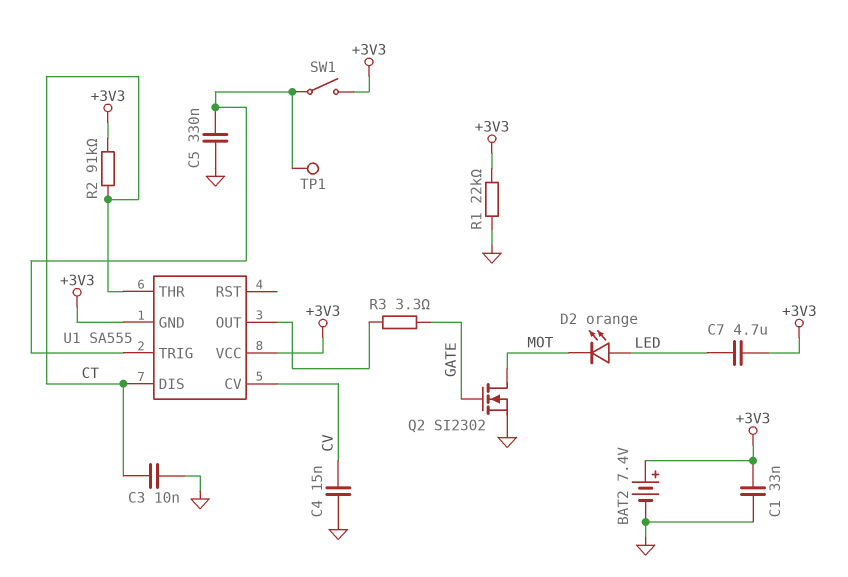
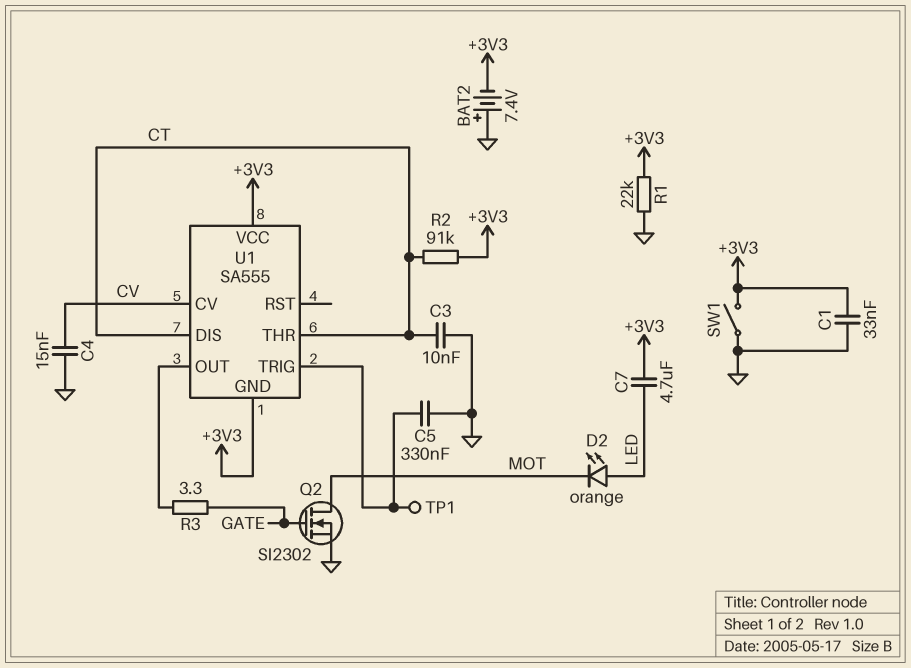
BAT2: 7.4V (plus +3V3, minus GND) -> 7.4V (plus GND, minus +3V3)
SW1: switch (+3V3, U1/TRIG) -> switch (+3V3, GND)

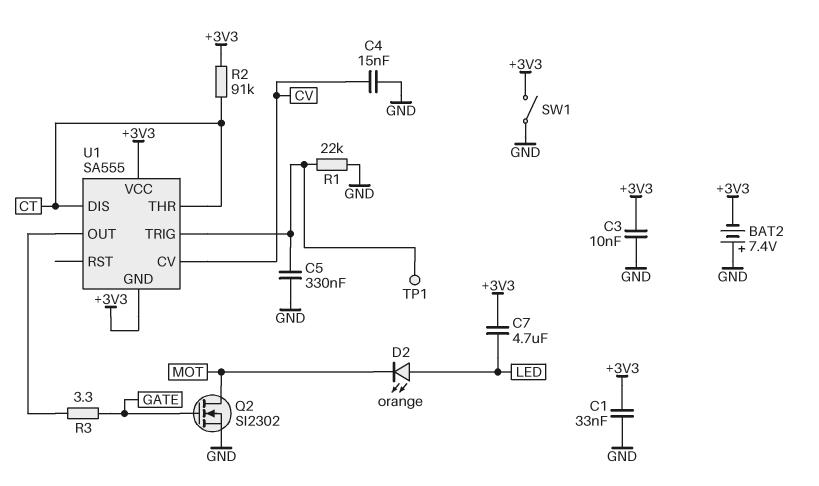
C3: 10nF (CT, GND) -> 10nF (+3V3, GND)
R1: 22k (+3V3, GND) -> 22k (GND, U1/TRIG)

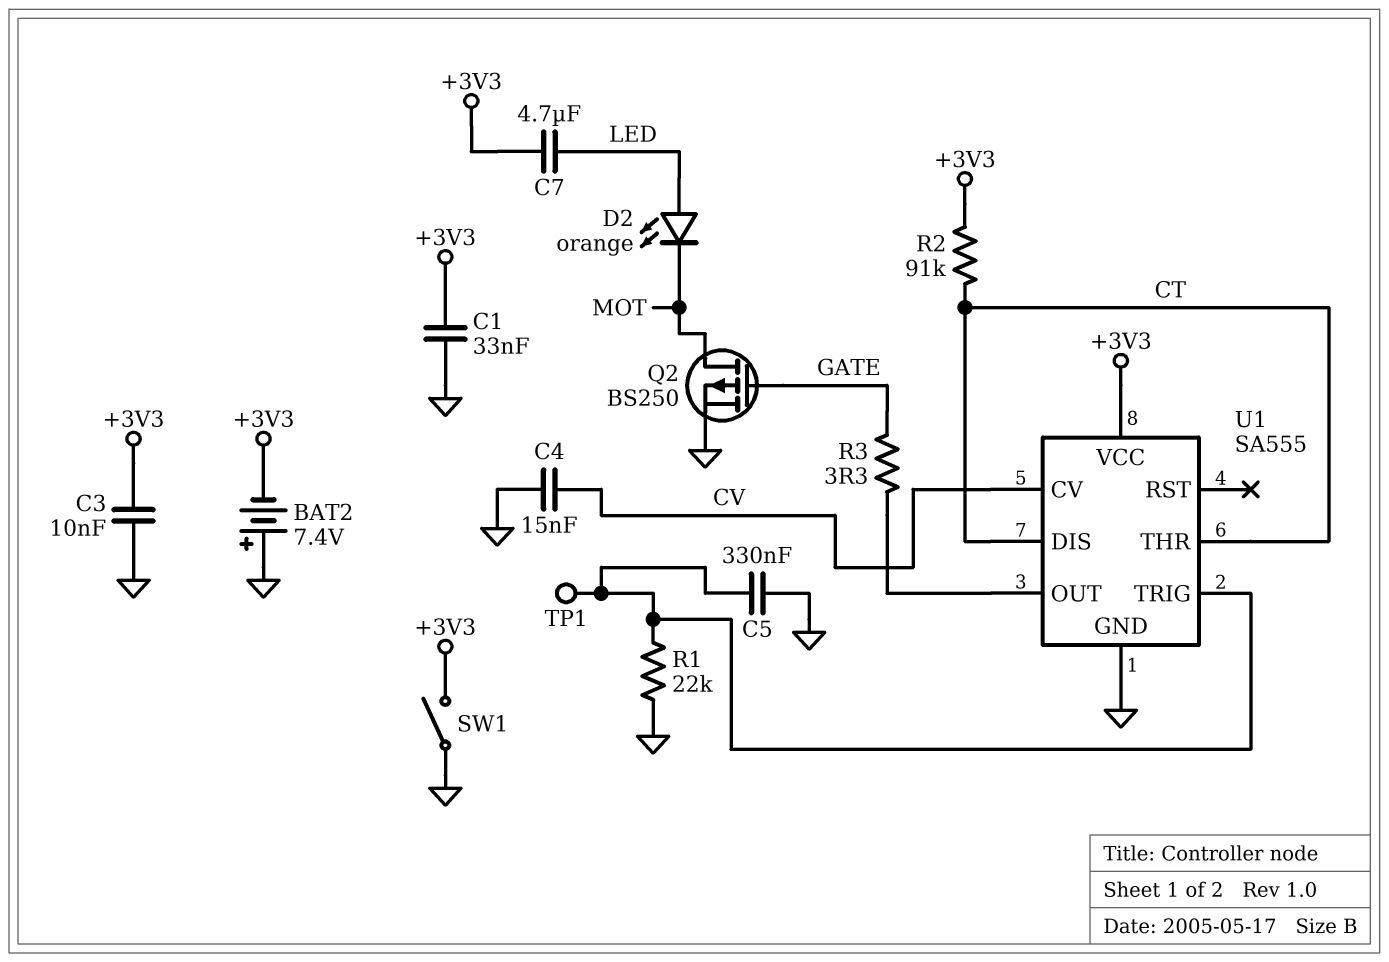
Q2: NMOS SI2302 (G GATE, D MOT, S GND) -> PMOS BS250 (G GATE, D MOT, S GND)
U1 pin GND: +3V3 -> GND

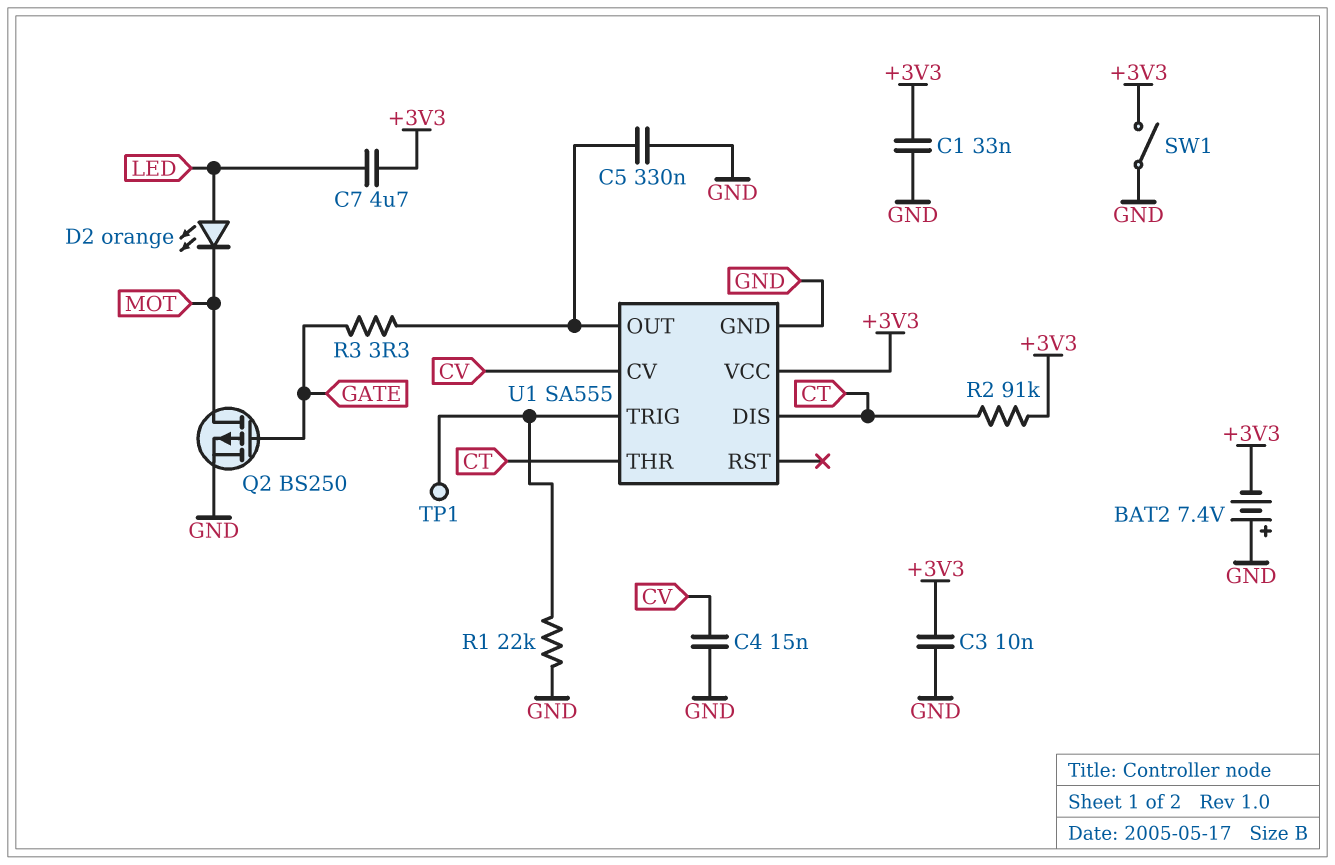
C5: 330nF (GND, U1/TRIG) -> 330nF (GND, U1/OUT)

